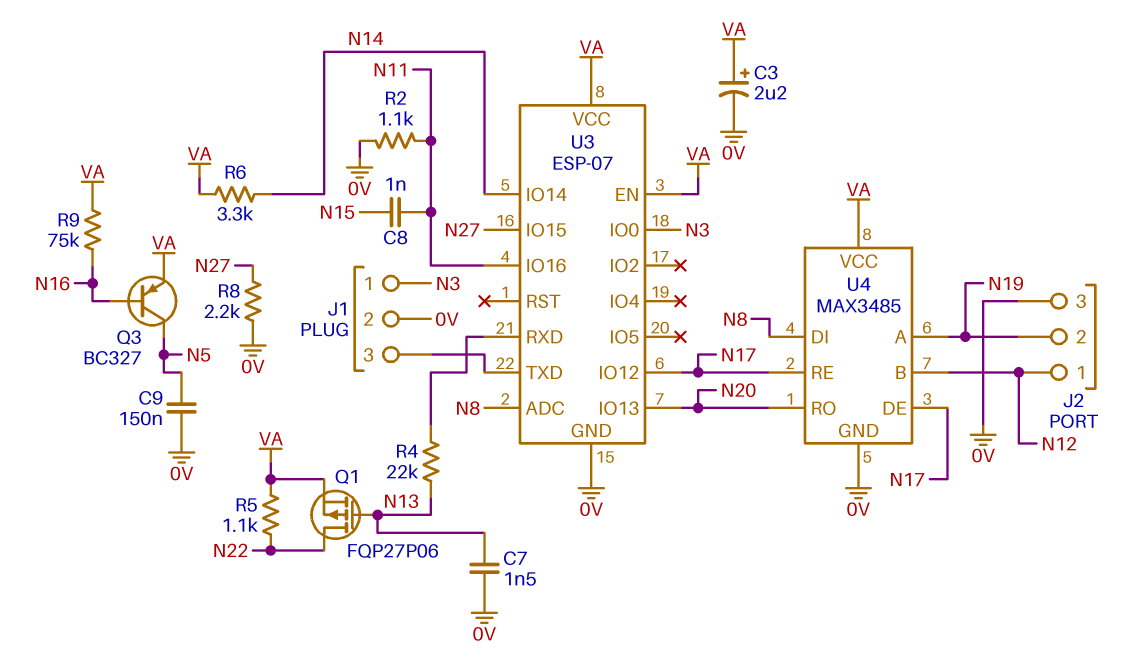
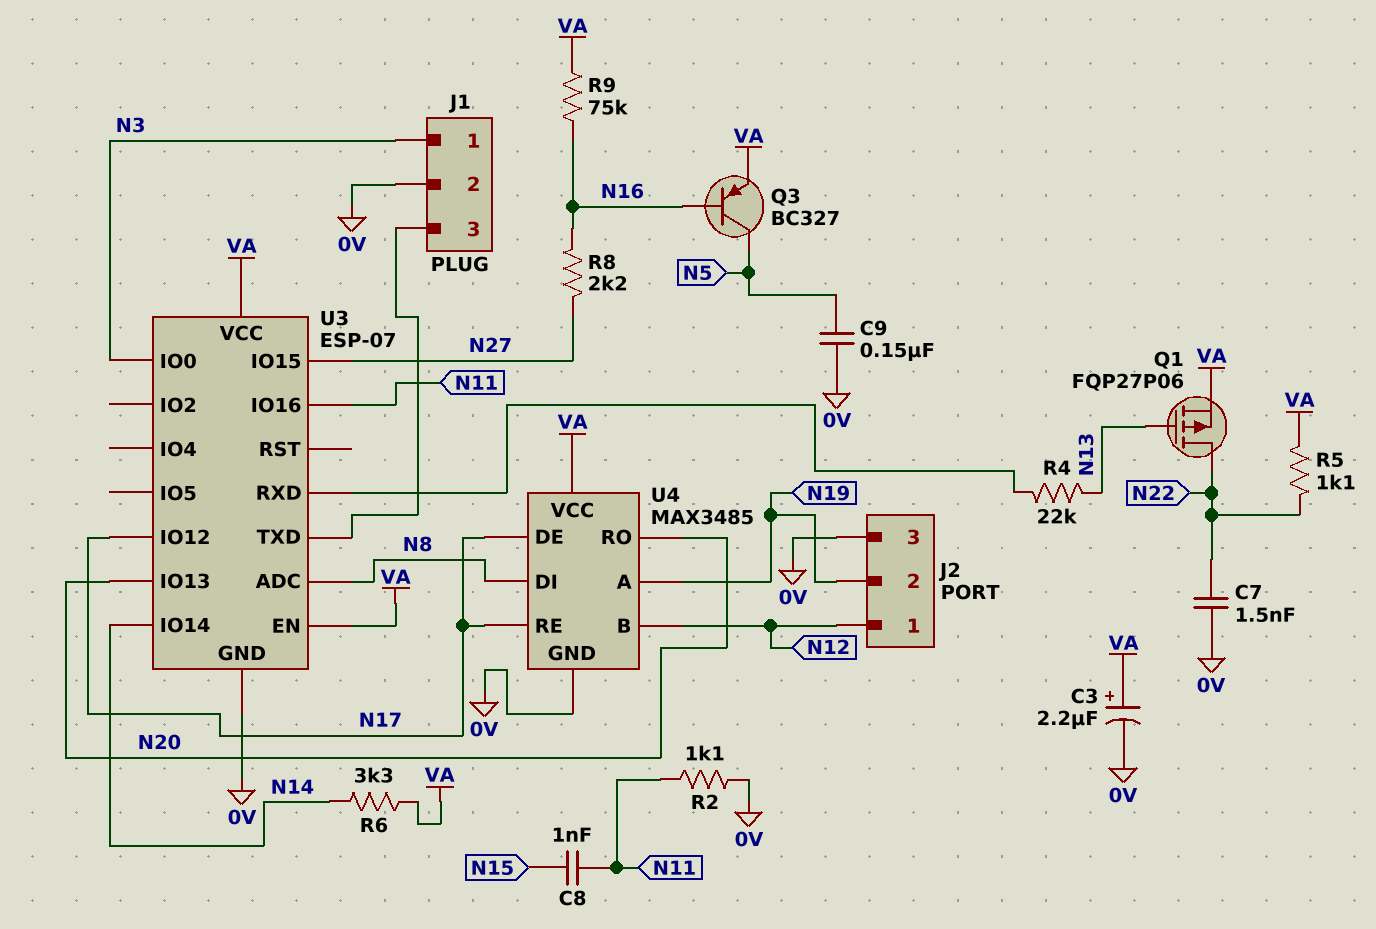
C7: 1.5nF (0V, N13) -> 1.5nF (0V, N22)
R8: 2.2k (0V, N27) -> 2.2k (N16, N27)

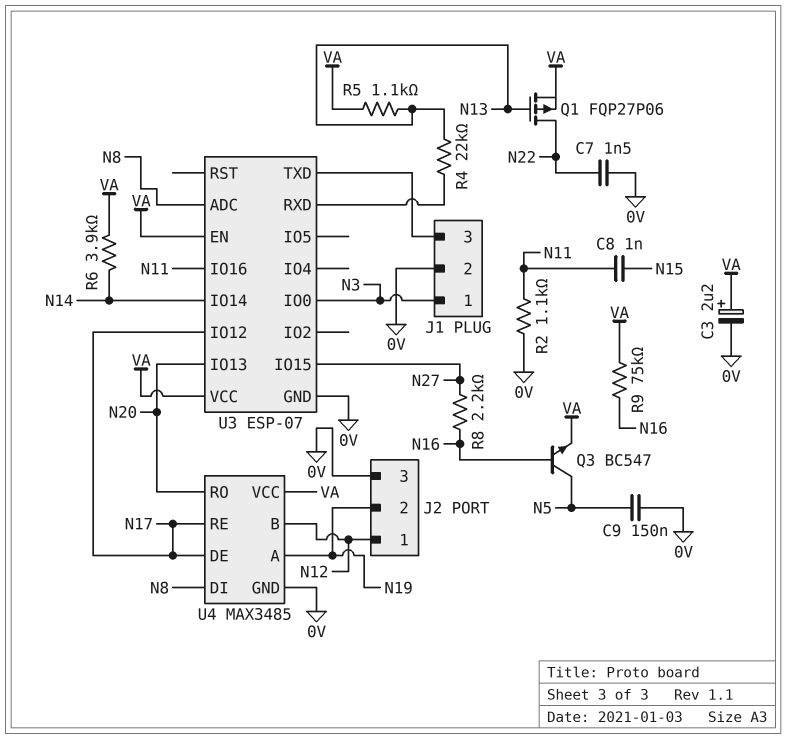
Q3: PNP BC327 (B N16, C N5, E VA) -> NPN BC547 (B N16, C N5, E VA)
R5: 1.1k (N22, VA) -> 1.1k (N13, VA)
R6: 3.3k (N14, VA) -> 3.9k (N14, VA)

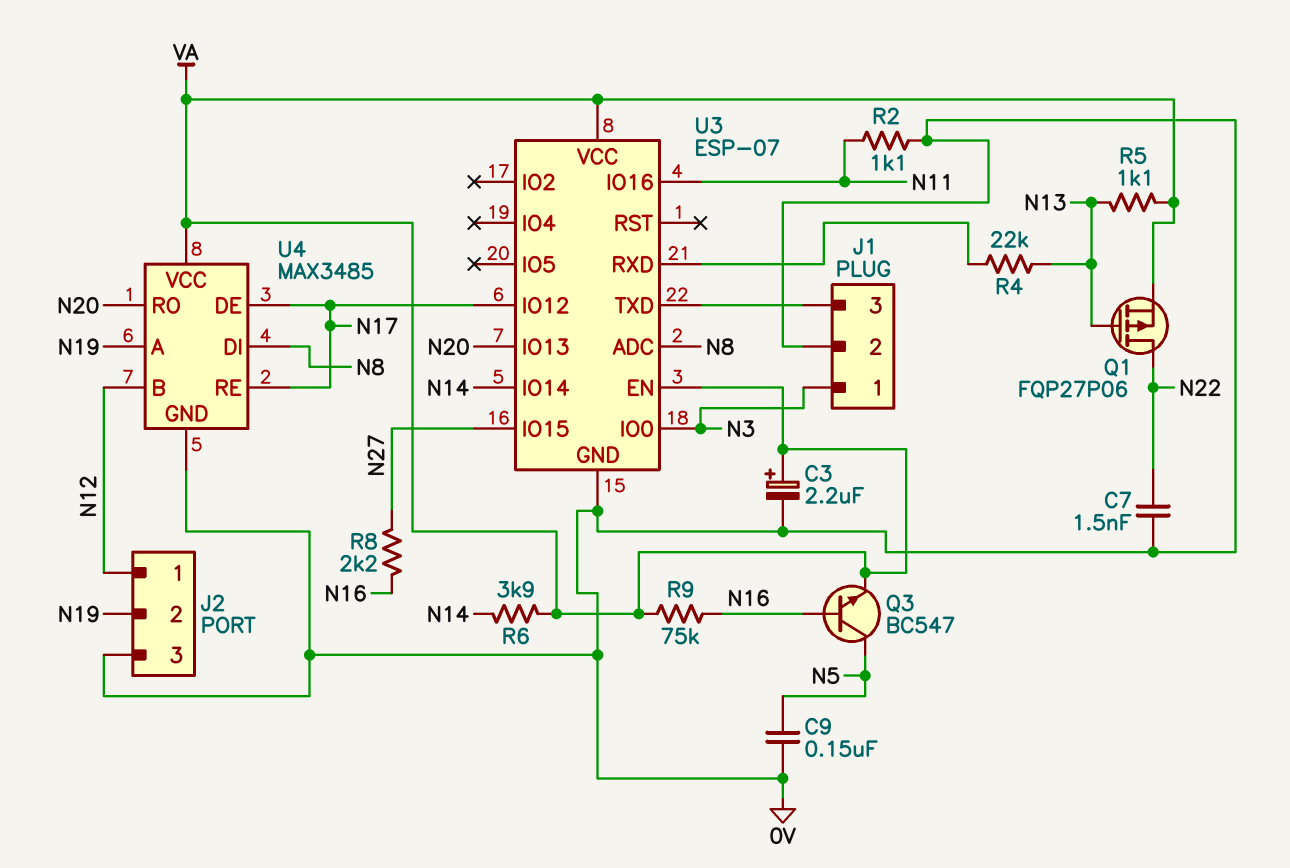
C8: 1nF (N11, N15) -> none

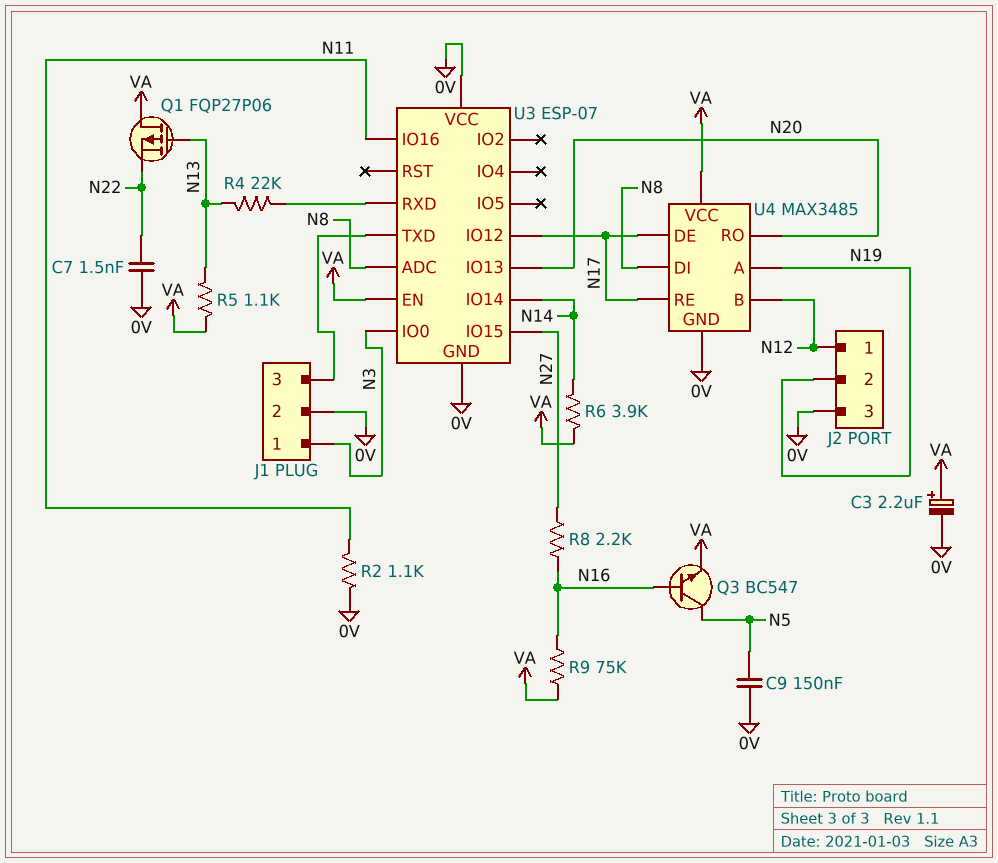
Q1: PMOS FQP27P06 (G N13, D N22, S VA) -> PMOS FQP27P06 (G N13, D VA, S N22)
U3 pin VCC: VA -> 0V

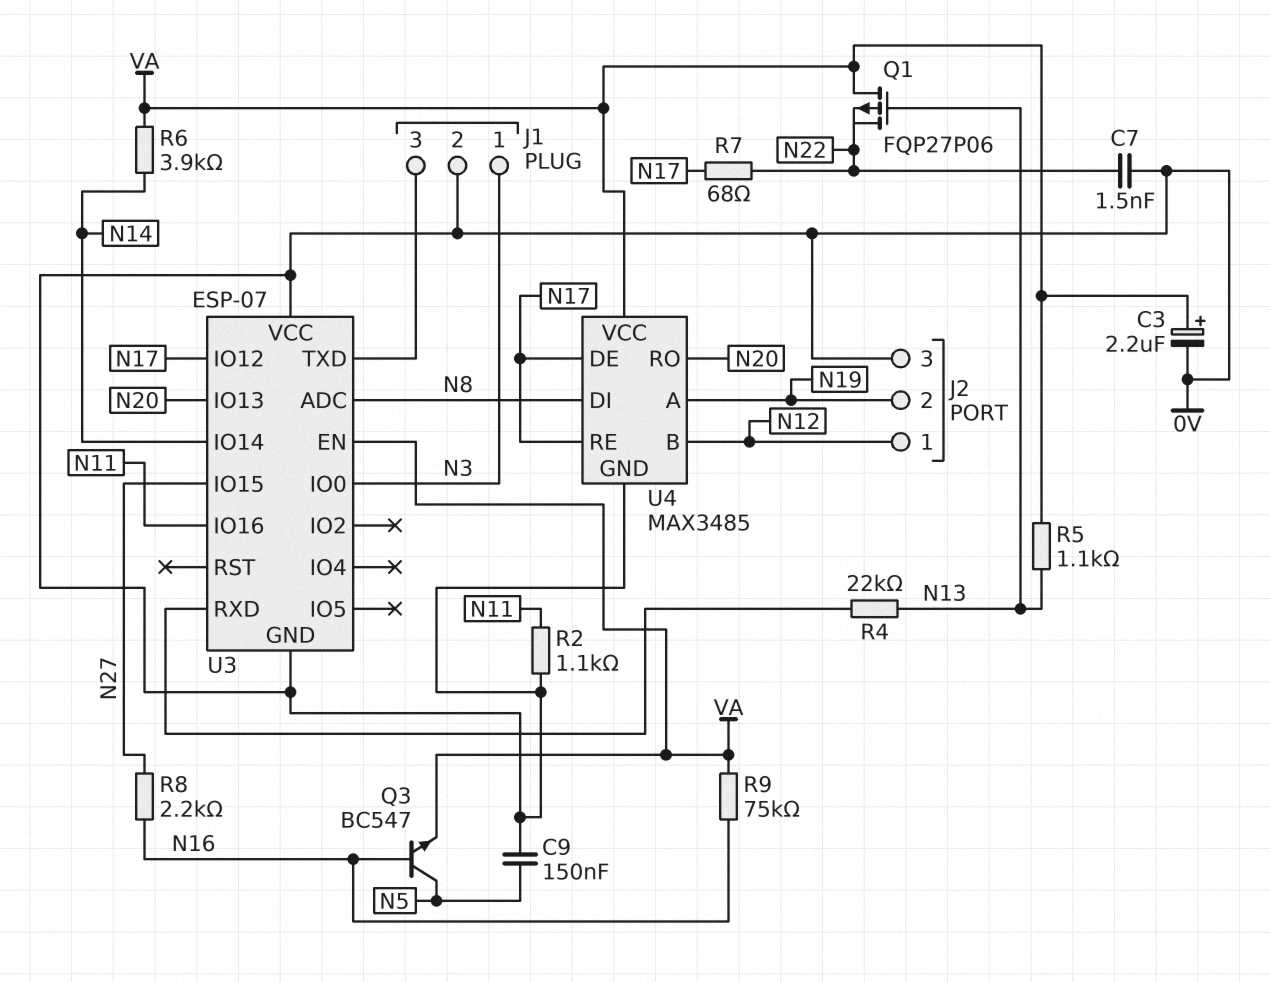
R7: none -> 68 (N17, N22)

